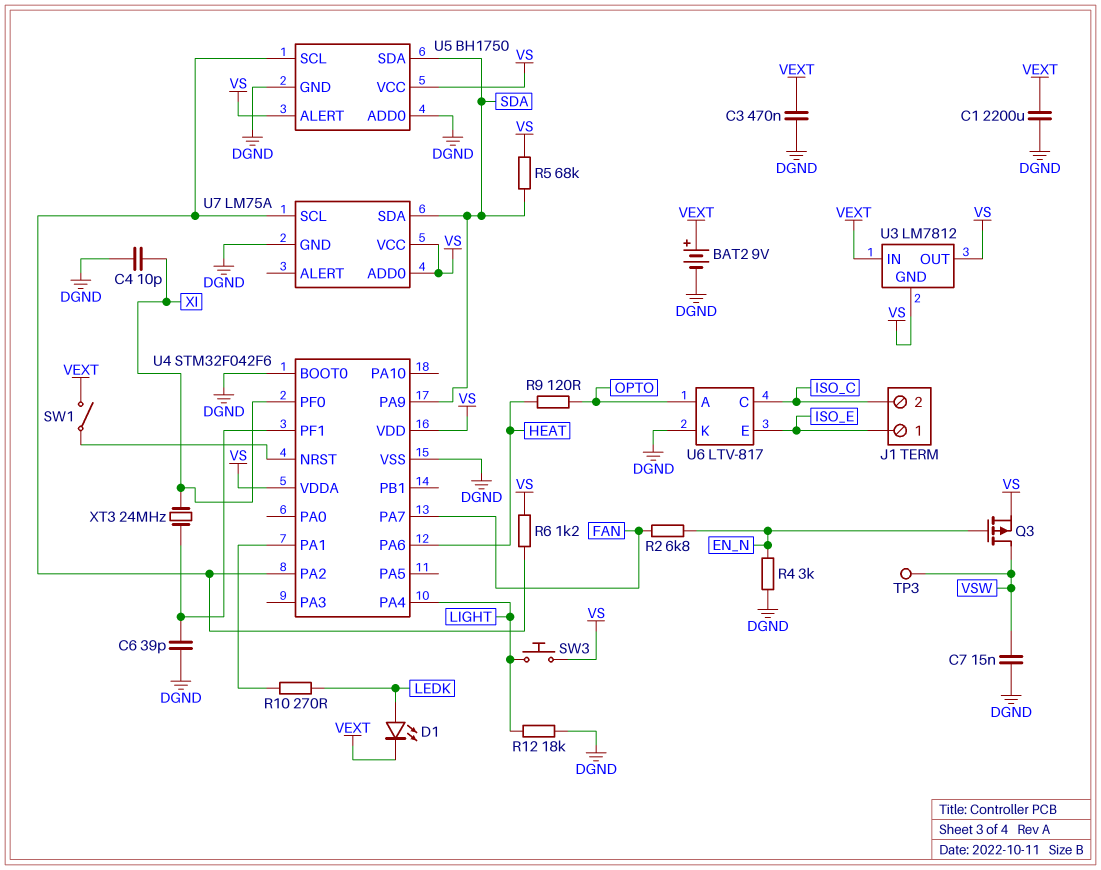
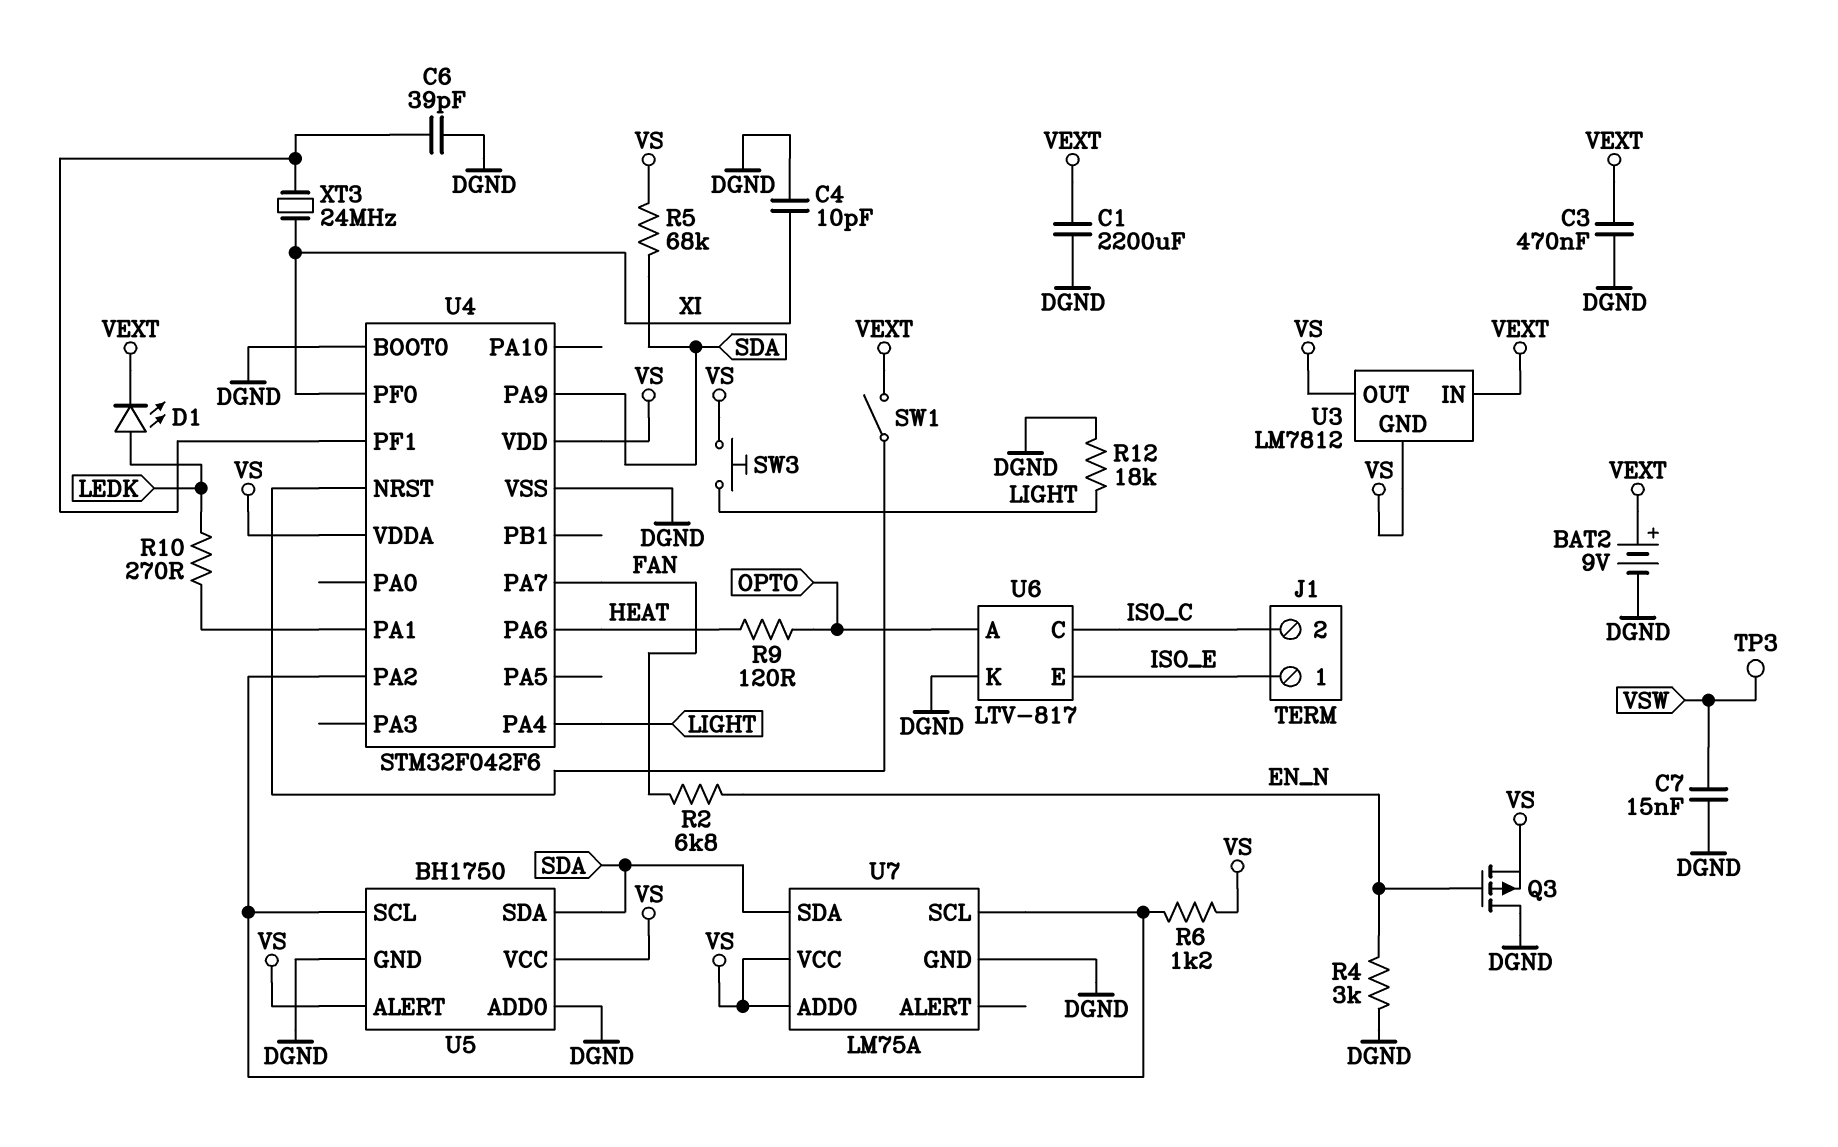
Q3: PMOS (G EN_N, D VSW, S VS) -> PMOS (G EN_N, D DGND, S VS)

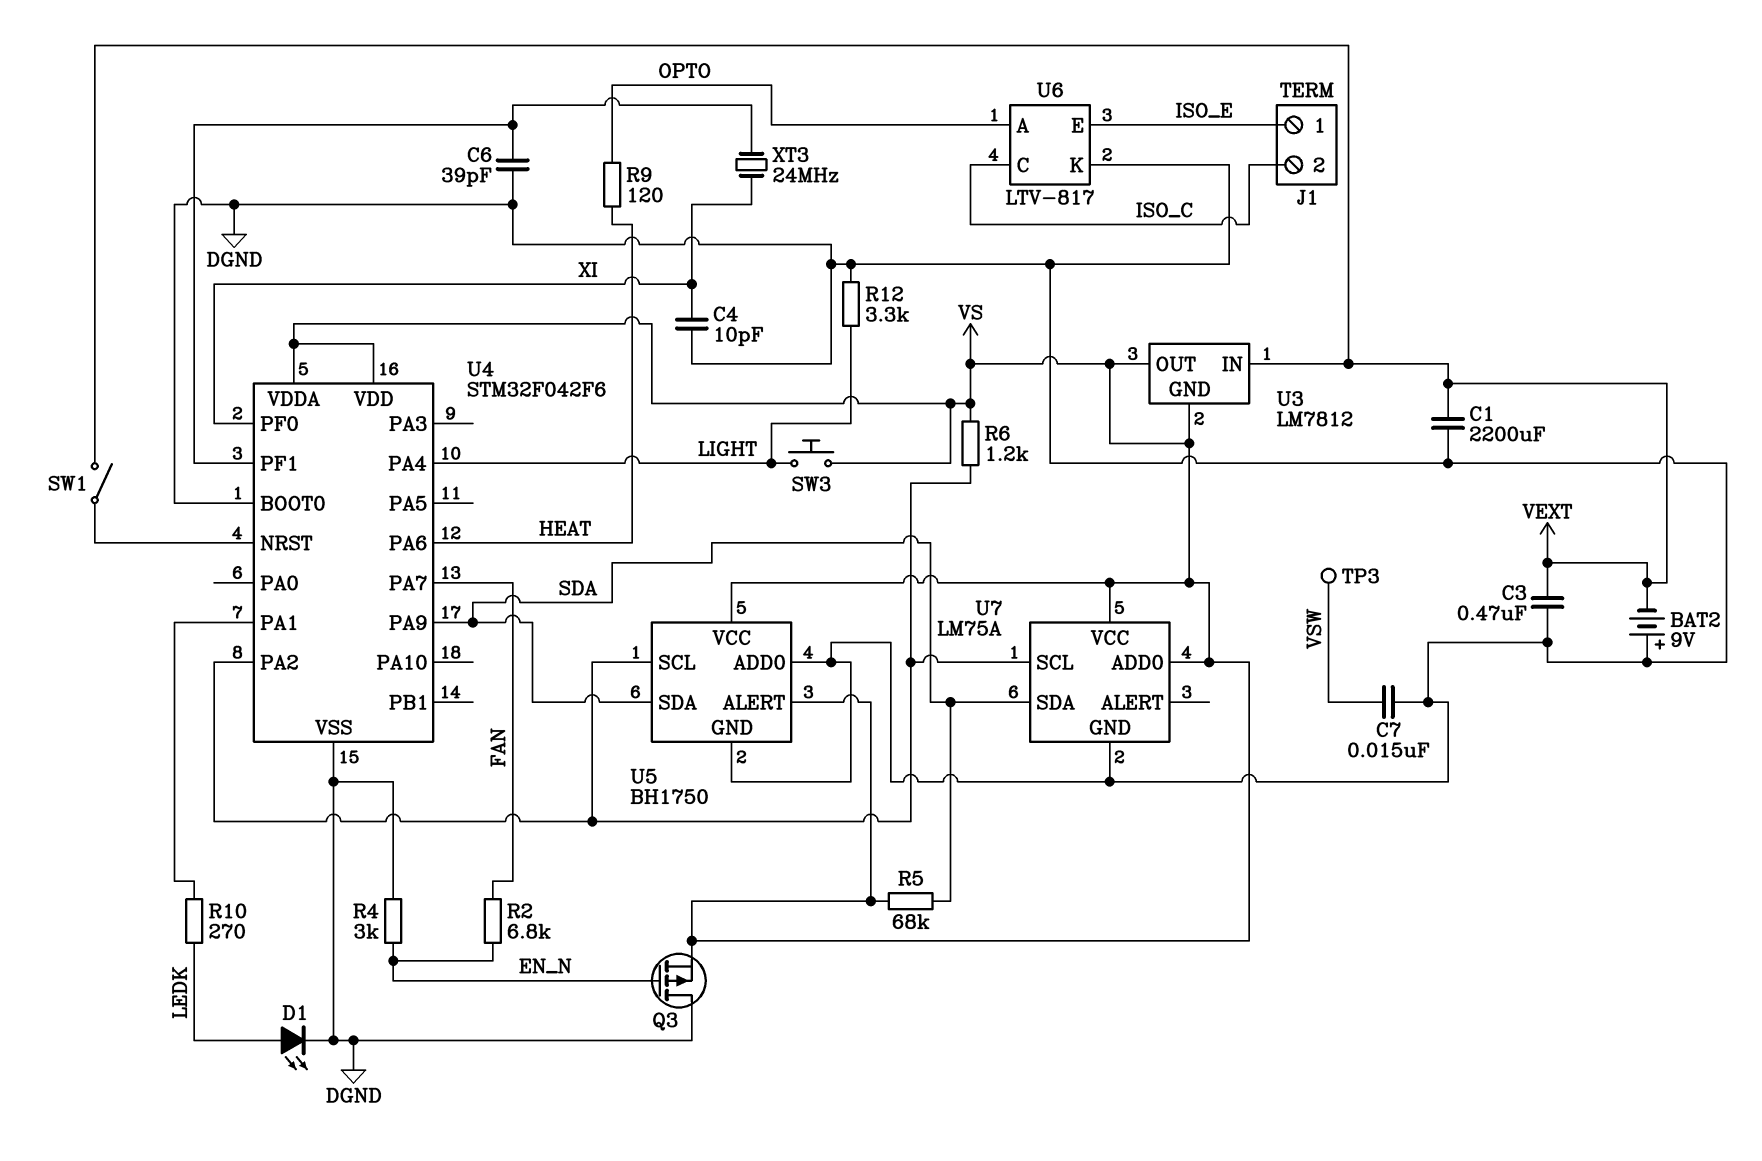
BAT2: 9V (plus VEXT, minus DGND) -> 9V (plus DGND, minus VEXT)
D1: LED (A LEDK, K VEXT) -> LED (A LEDK, K DGND)
R12: 18k (DGND, LIGHT) -> 3.3k (DGND, LIGHT)

